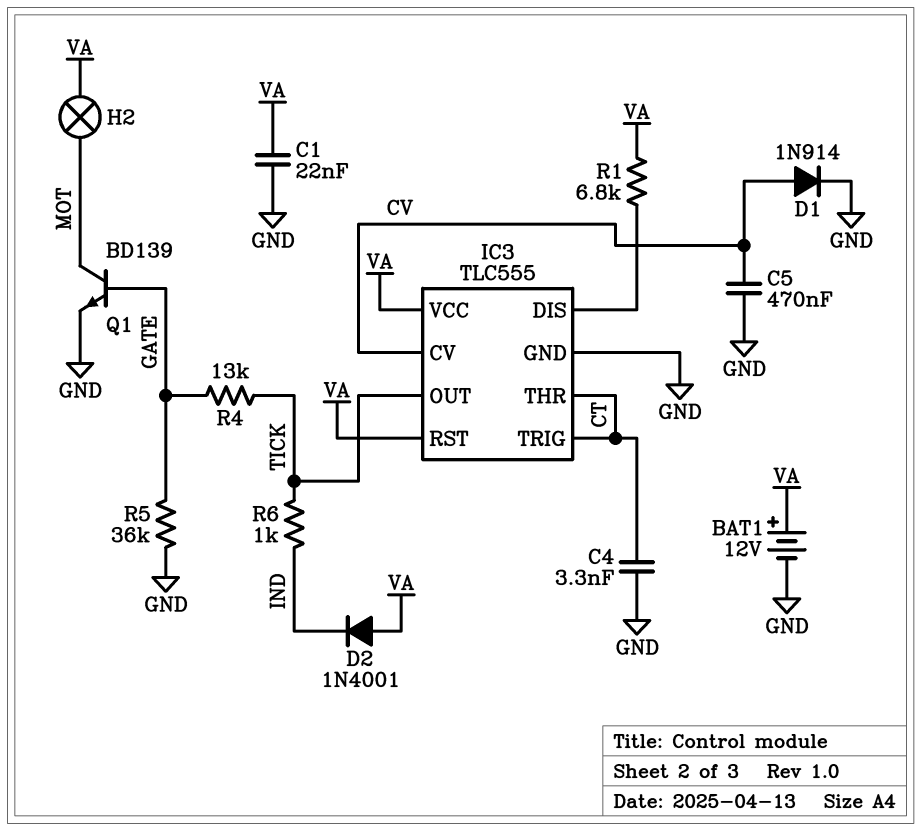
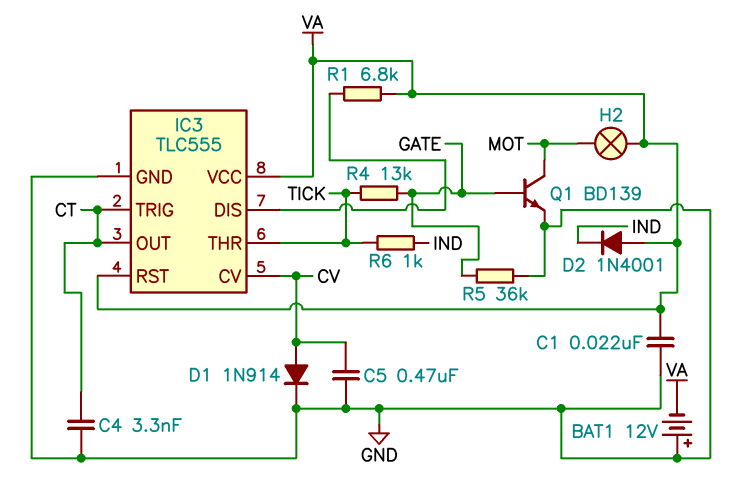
BAT1: 12V (plus VA, minus GND) -> 12V (plus GND, minus VA)
IC3 pin OUT: TICK -> CT
IC3 pin THR: CT -> TICK

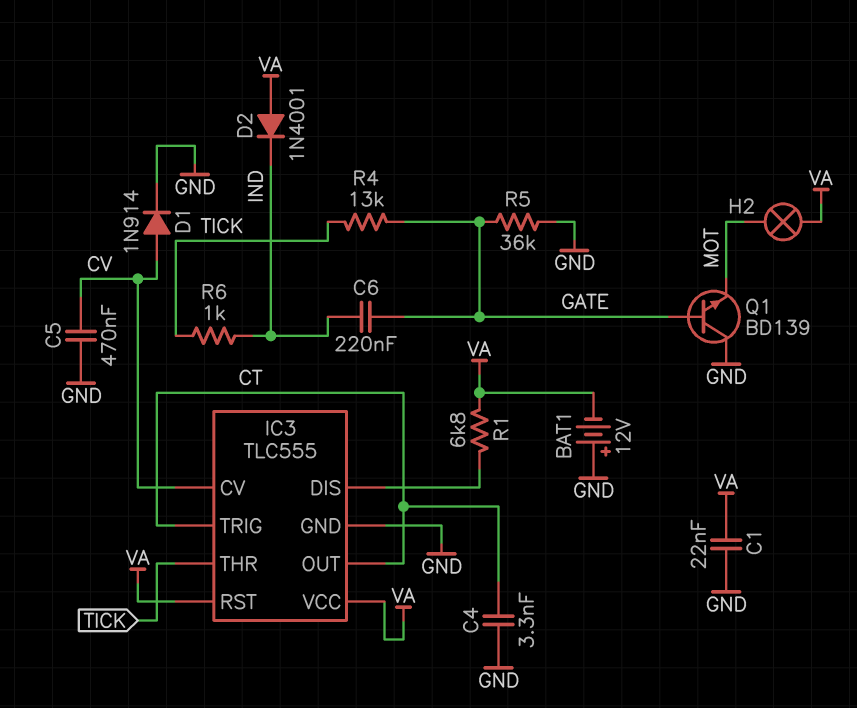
C6: none -> 220nF (GATE, IND)
Q1: NPN BD139 (B GATE, C MOT, E GND) -> NPN BD139 (B GATE, C GND, E MOT)

